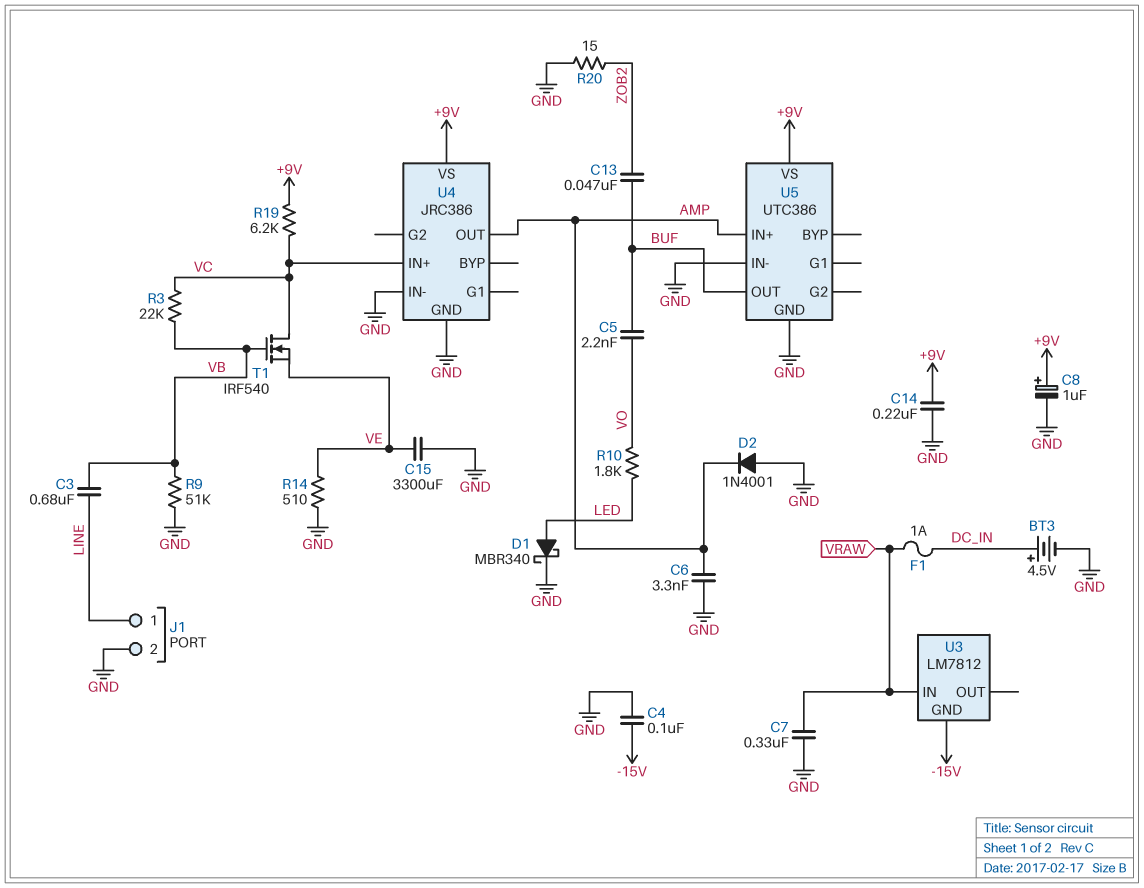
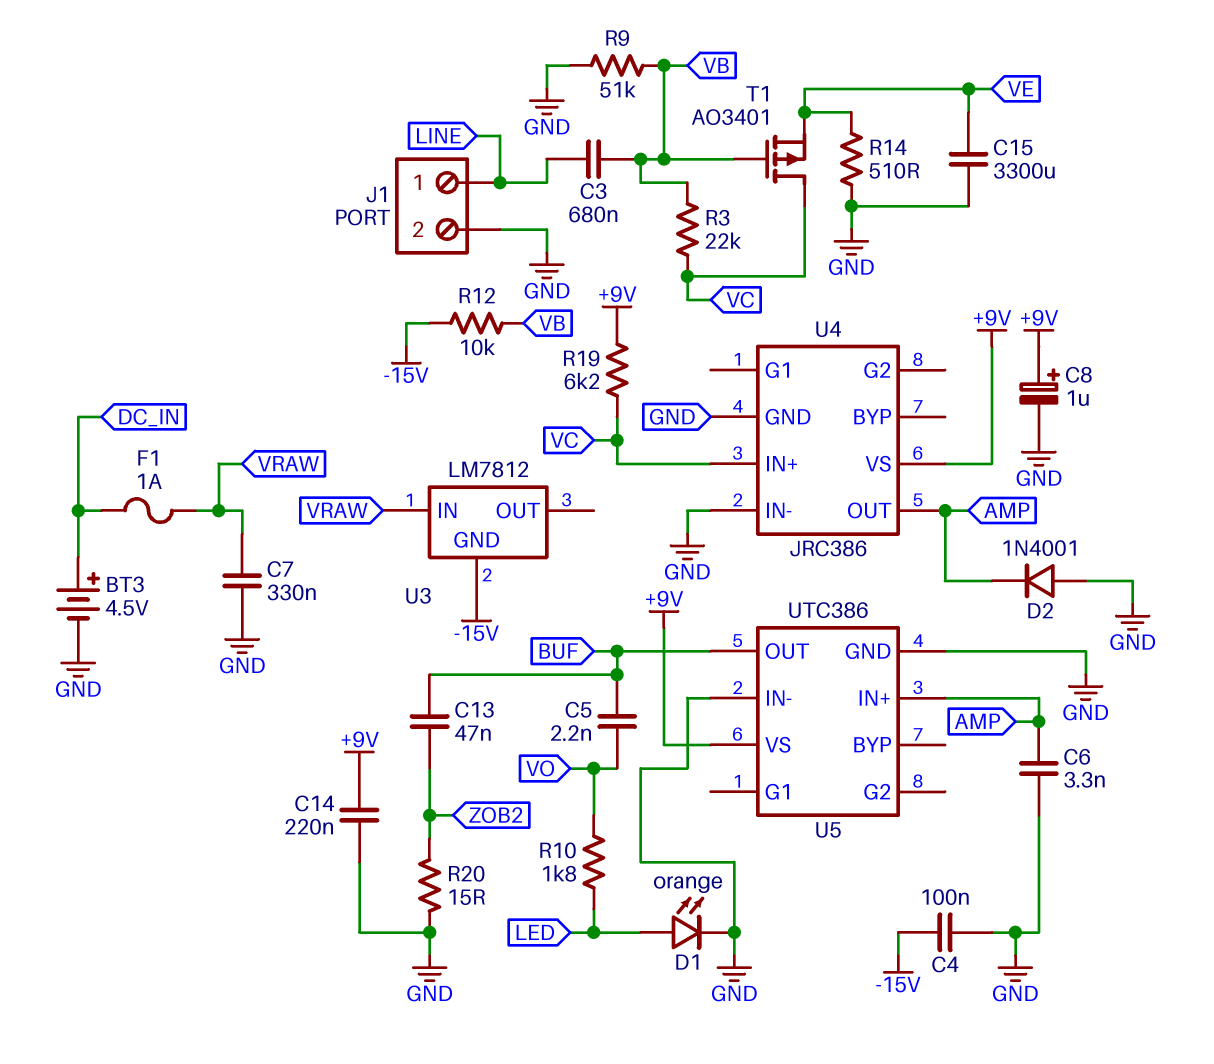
D1: schottky MBR340 (A LED, K GND) -> LED orange (A LED, K GND)
R12: none -> 10k (-15V, VB)
T1: NMOS IRF540 (G VB, D VC, S VE) -> PMOS AO3401 (G VB, D VC, S VE)

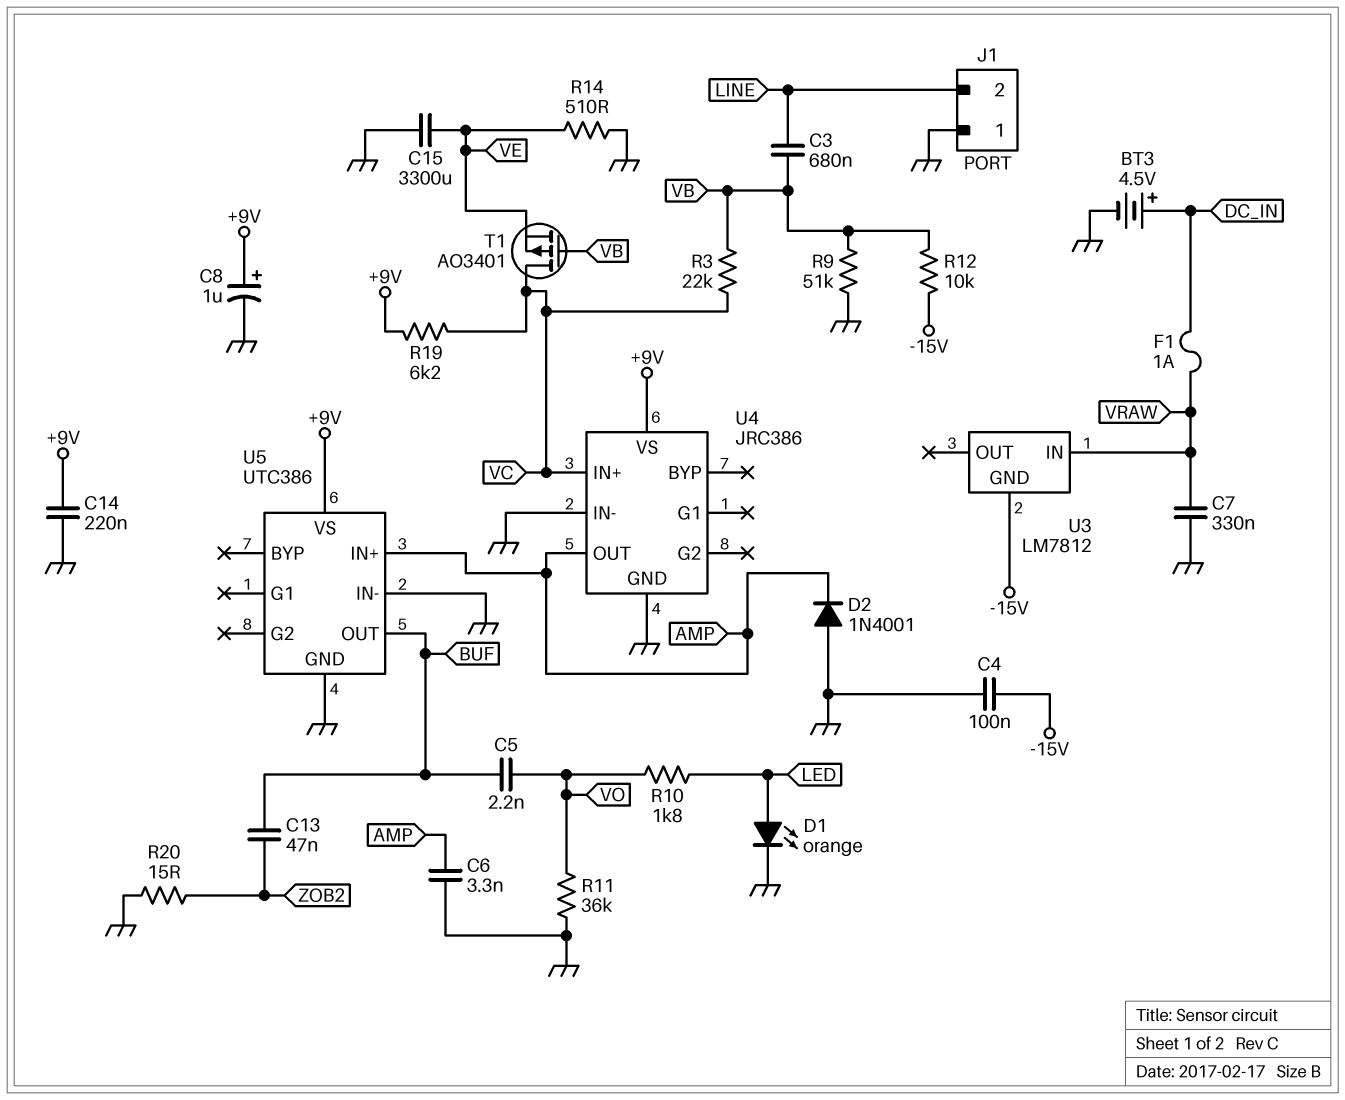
J1 pin 1: LINE -> GND
J1 pin 2: GND -> LINE
R11: none -> 36k (GND, VO)

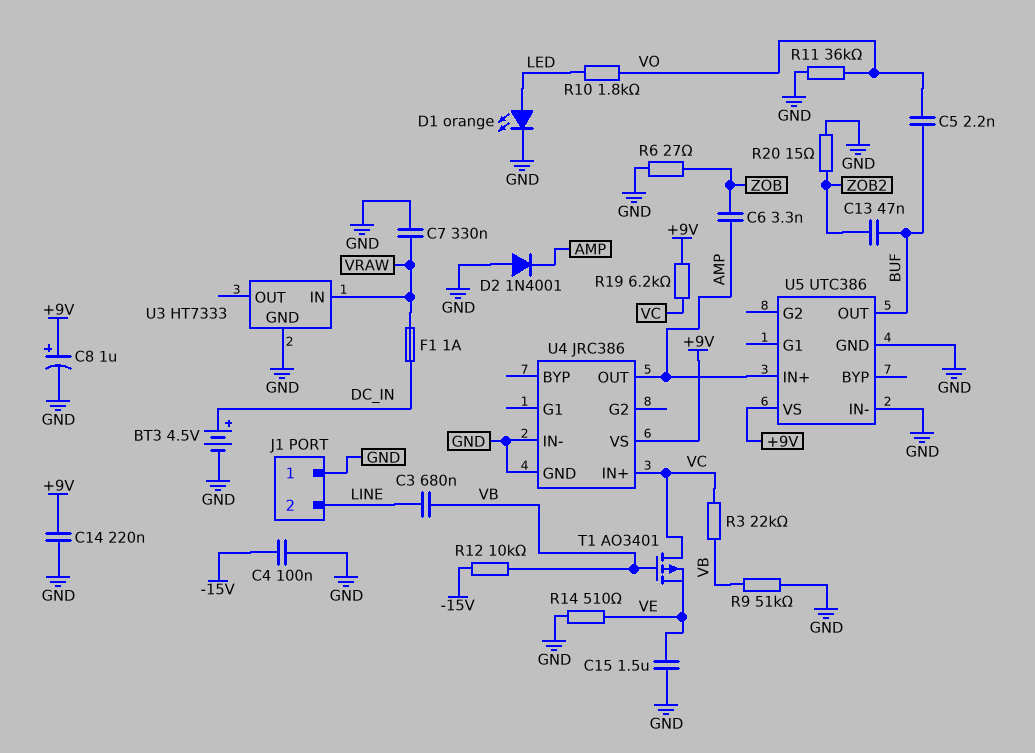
C6: 3.3nF (AMP, GND) -> 3.3nF (AMP, ZOB)
C15: 3300uF (GND, VE) -> 1.5uF (GND, VE)
R6: none -> 27 (GND, ZOB)
U3: LM7812 -> HT7333
U3 pin GND: -15V -> GND

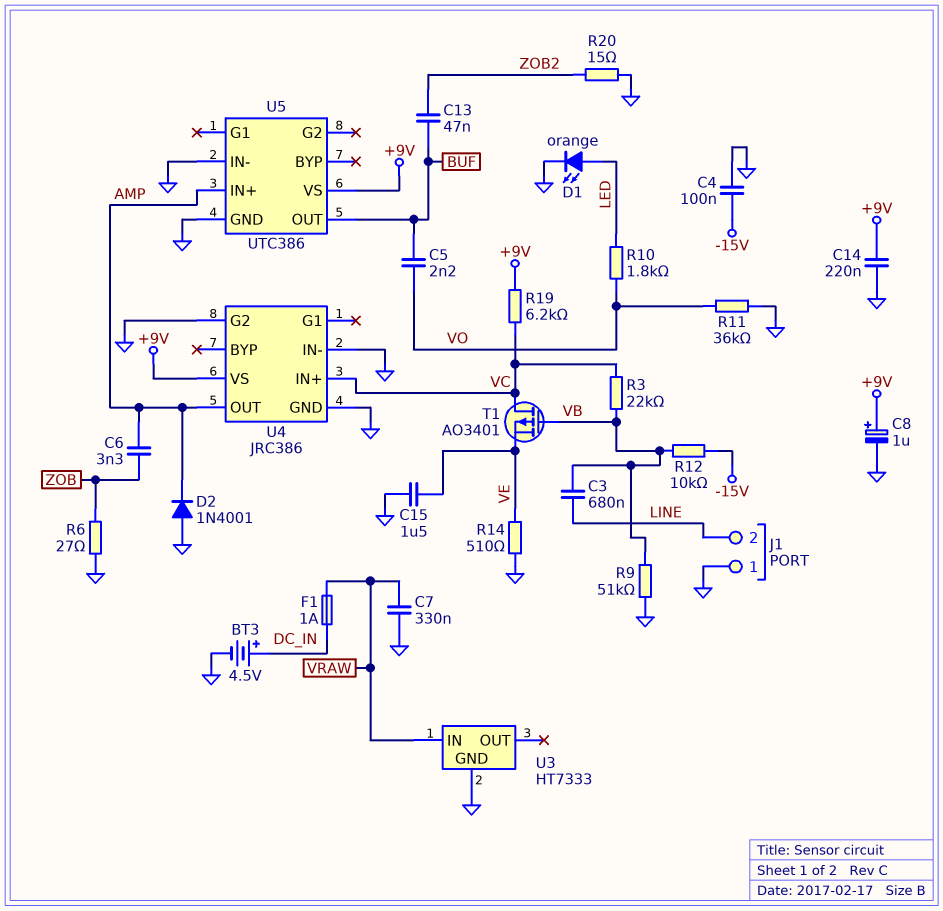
U4 pin G2: none -> GND

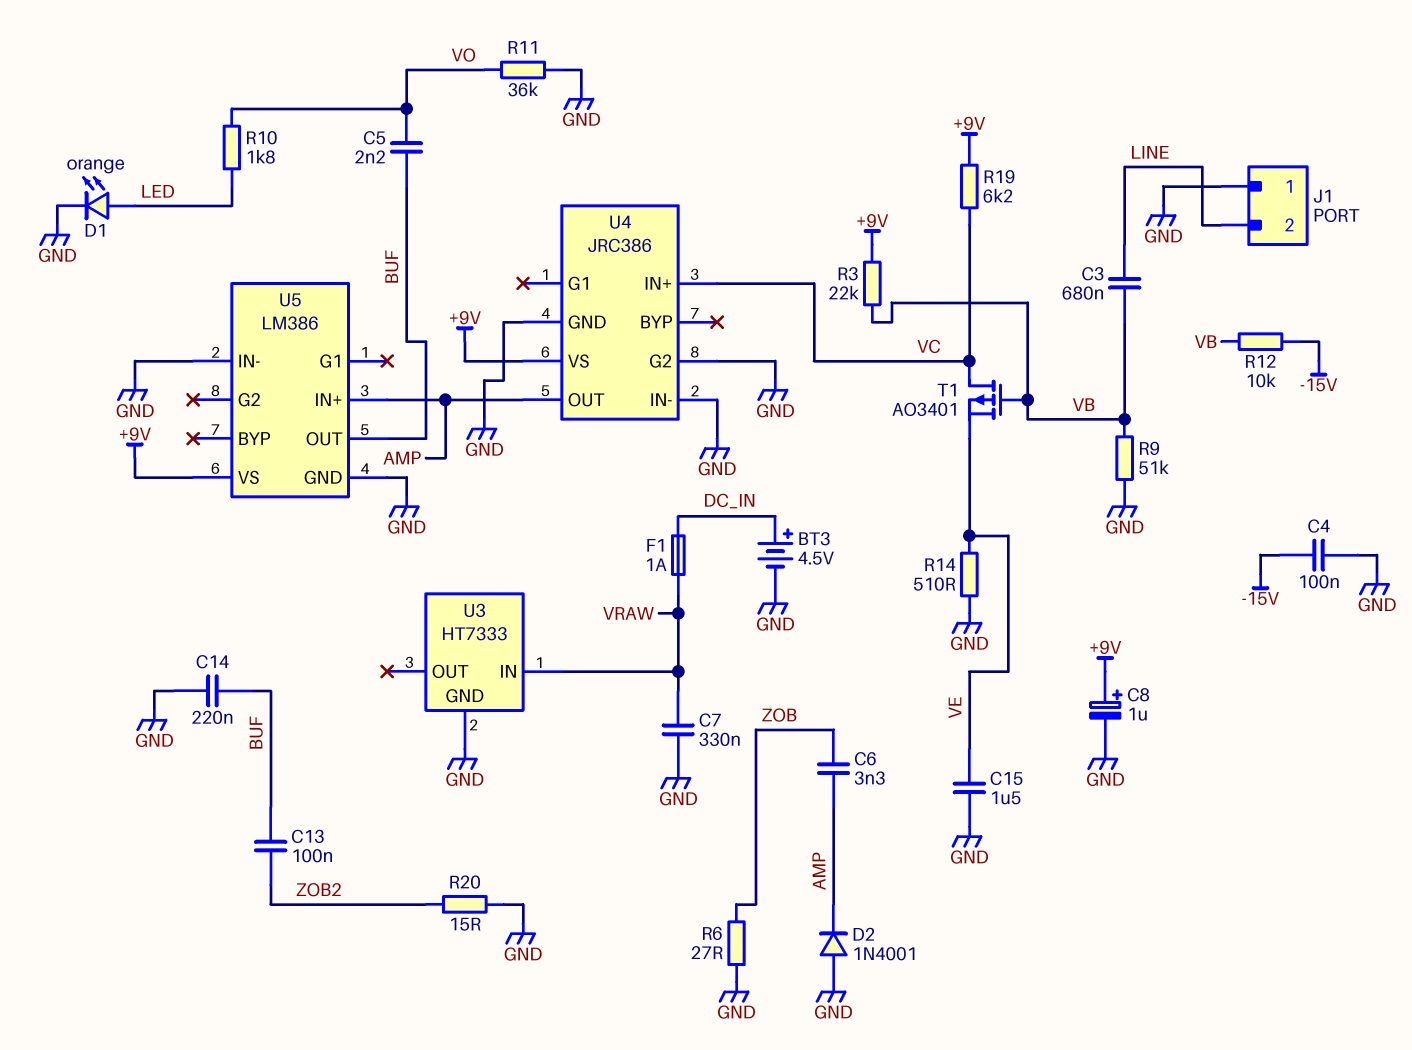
C13: 47nF (BUF, ZOB2) -> 100nF (BUF, ZOB2)
C14: 220nF (+9V, GND) -> 220nF (BUF, GND)
R3: 22k (VB, VC) -> 22k (+9V, VB)
U5: UTC386 -> LM386

